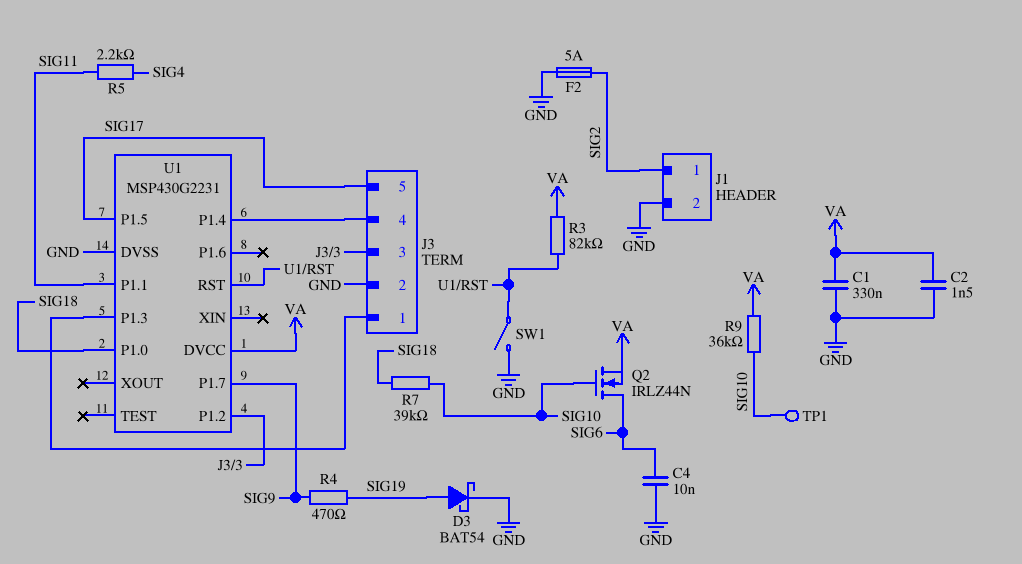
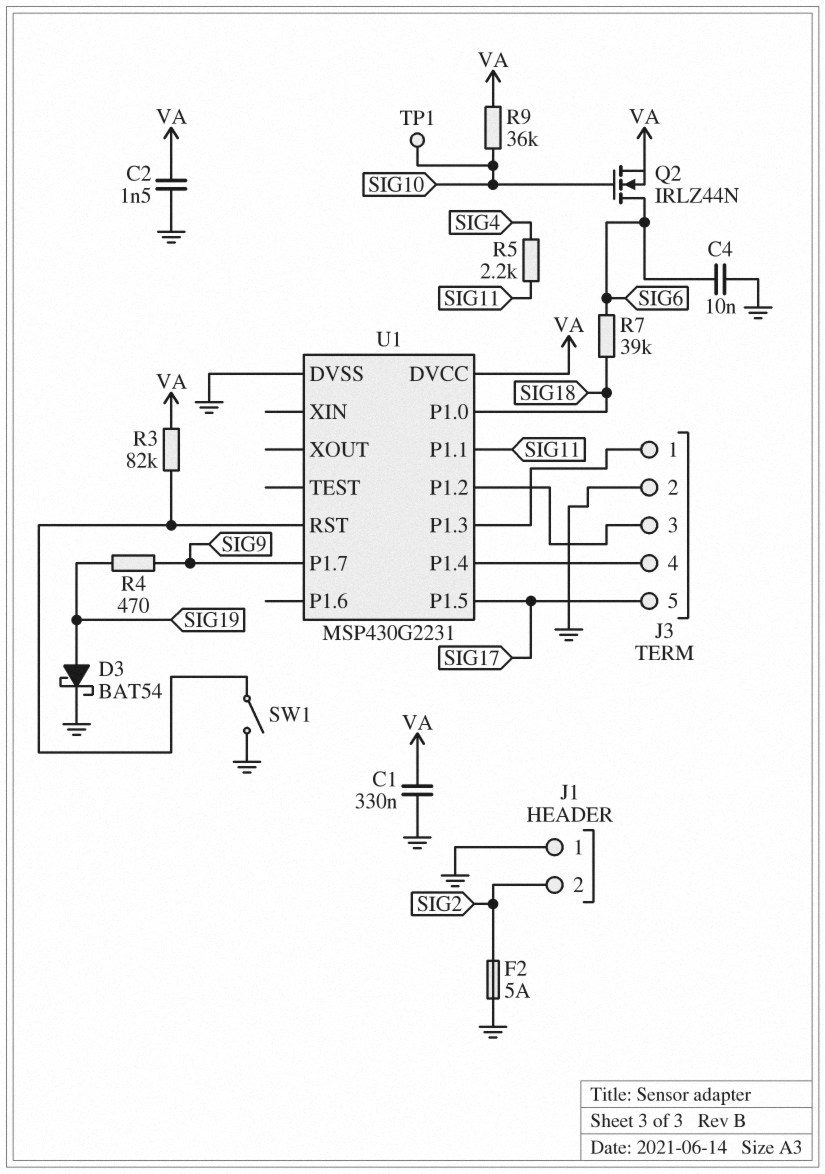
J1 pin 1: SIG2 -> GND
J1 pin 2: GND -> SIG2
R7: 39k (SIG10, SIG18) -> 39k (SIG6, SIG18)

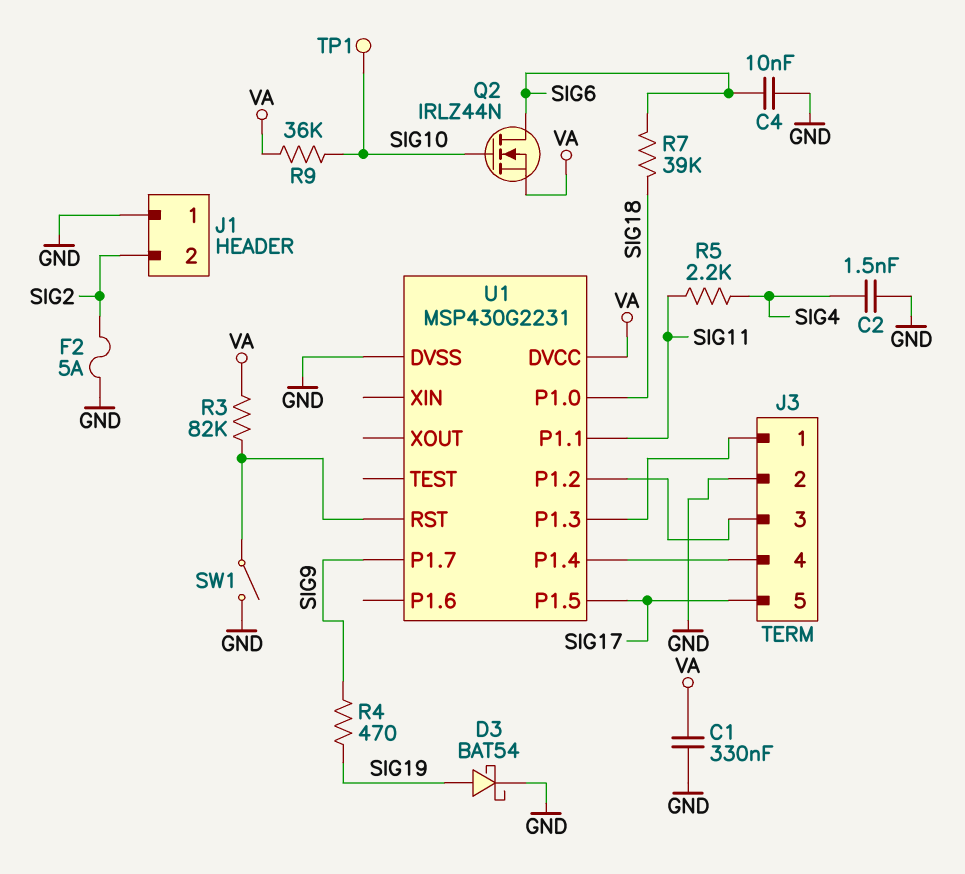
C2: 1.5nF (GND, VA) -> 1.5nF (GND, SIG4)

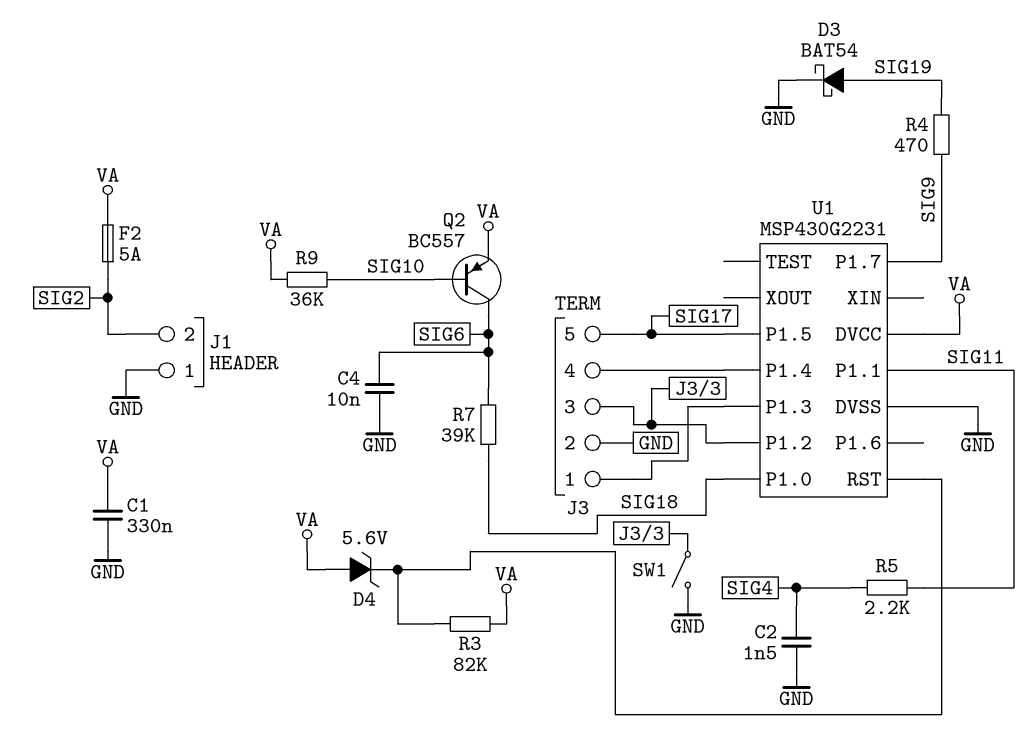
D4: none -> zener 5.6V (A VA, K U1/RST)
F2: 5A (GND, SIG2) -> 5A (SIG2, VA)
Q2: NMOS IRLZ44N (G SIG10, D SIG6, S VA) -> PNP BC557 (B SIG10, C SIG6, E VA)
SW1: switch (GND, U1/RST) -> switch (GND, J3/3)
TP1: test point (SIG10) -> none

